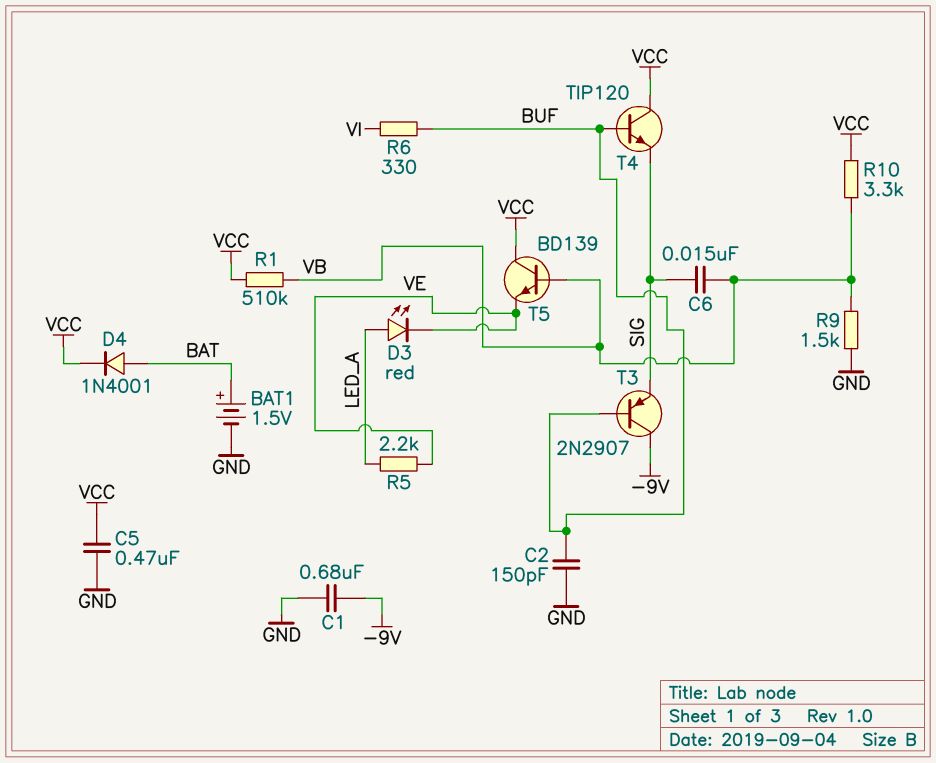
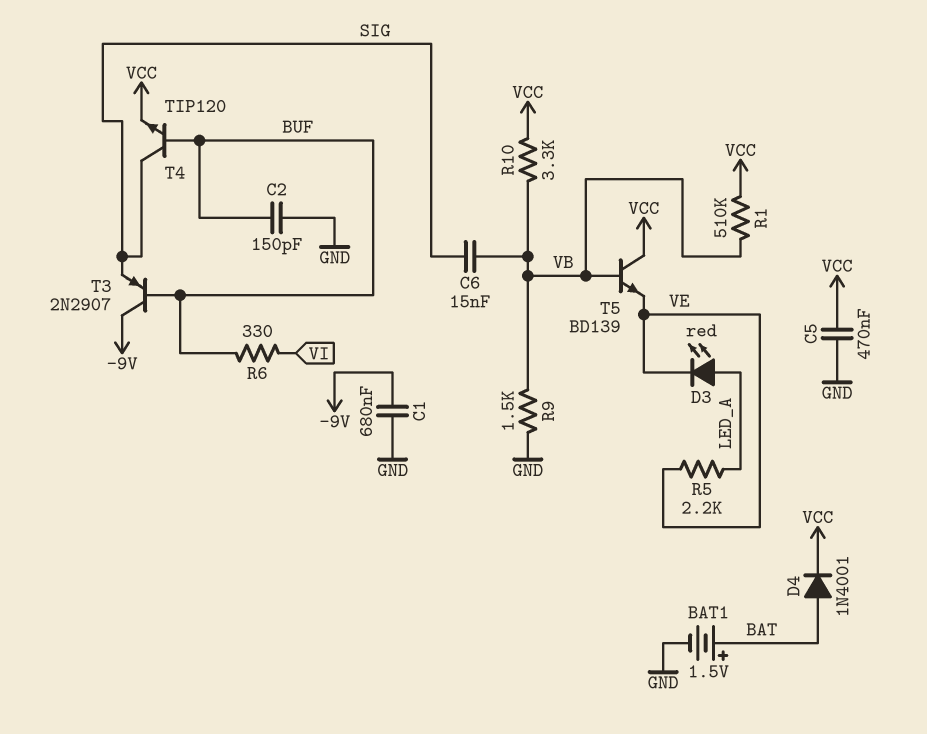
T4: NPN TIP120 (B BUF, C VCC, E SIG) -> NPN TIP120 (B BUF, C SIG, E VCC)

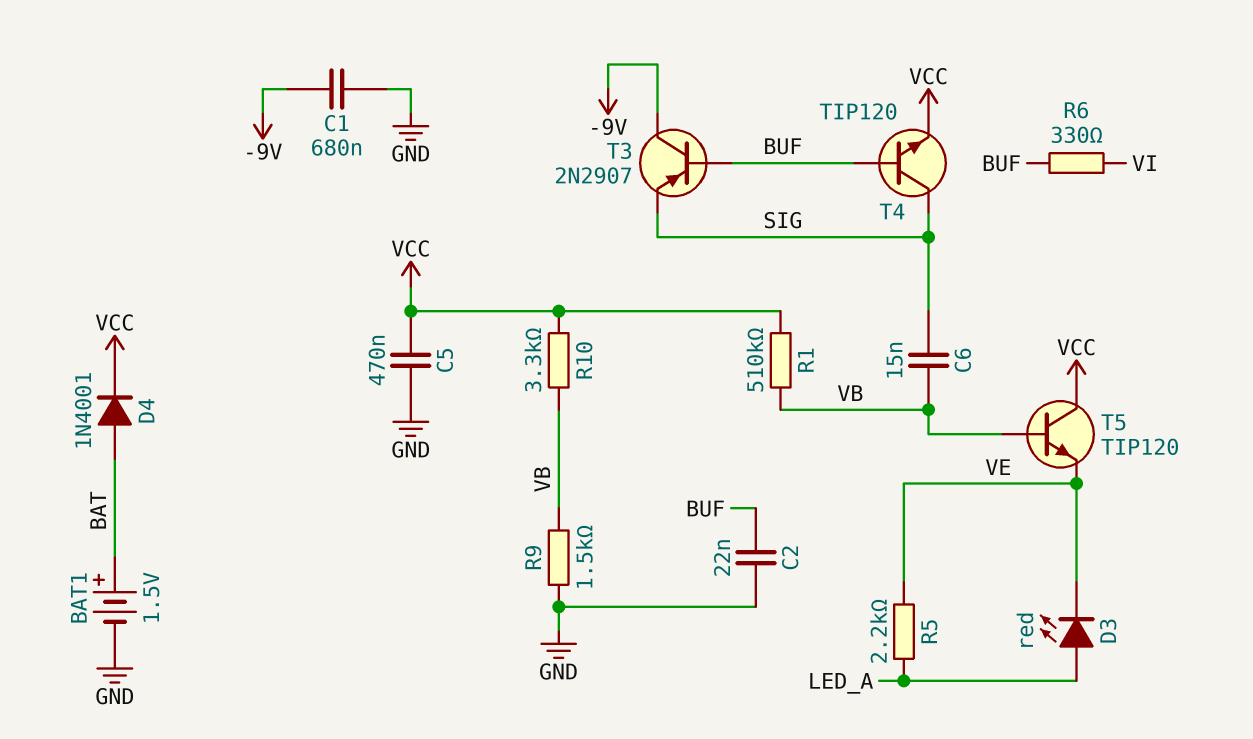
C2: 150pF (BUF, GND) -> 22nF (BUF, GND)
T5: NPN BD139 (B VB, C VCC, E VE) -> NPN TIP120 (B VB, C VCC, E VE)

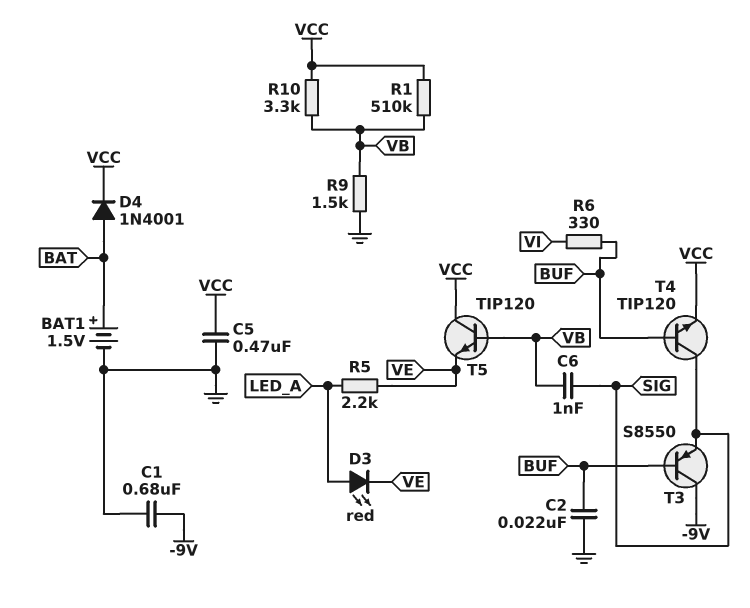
C6: 15nF (SIG, VB) -> 1nF (SIG, VB)
T3: PNP 2N2907 (B BUF, C -9V, E SIG) -> PNP S8550 (B BUF, C -9V, E SIG)

